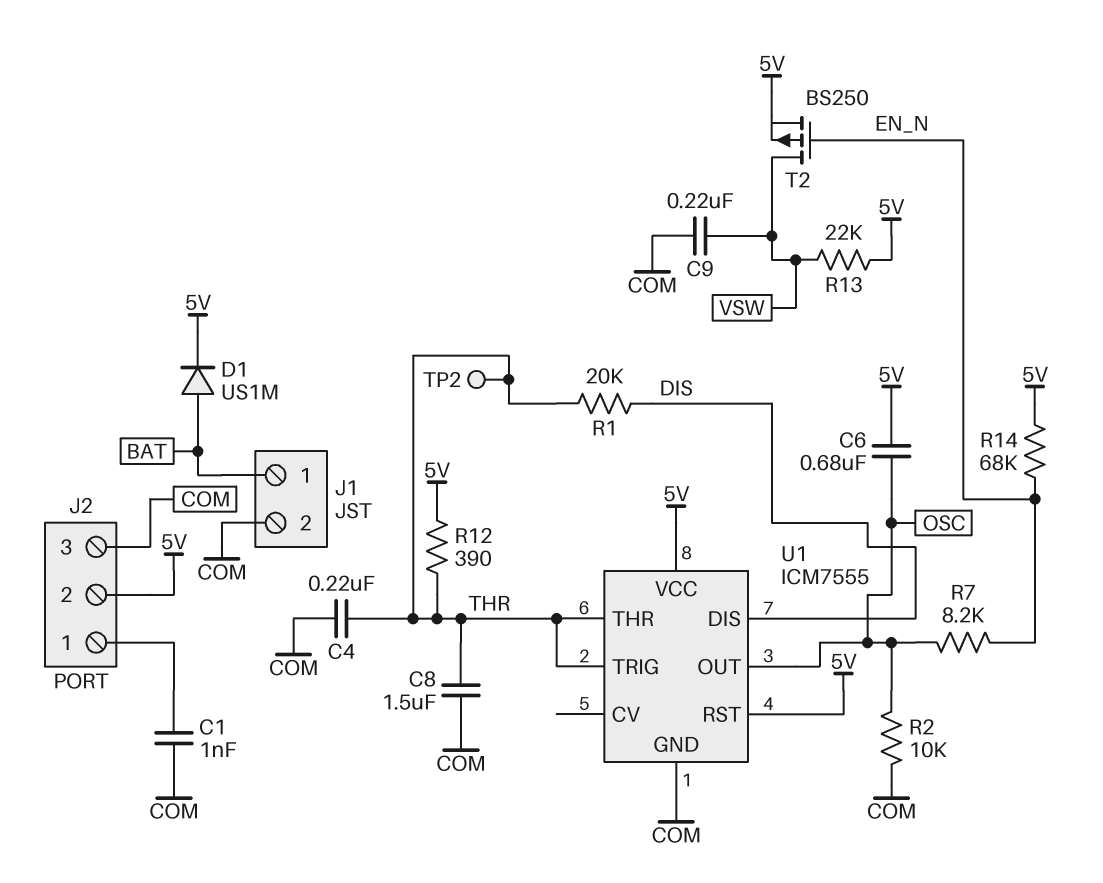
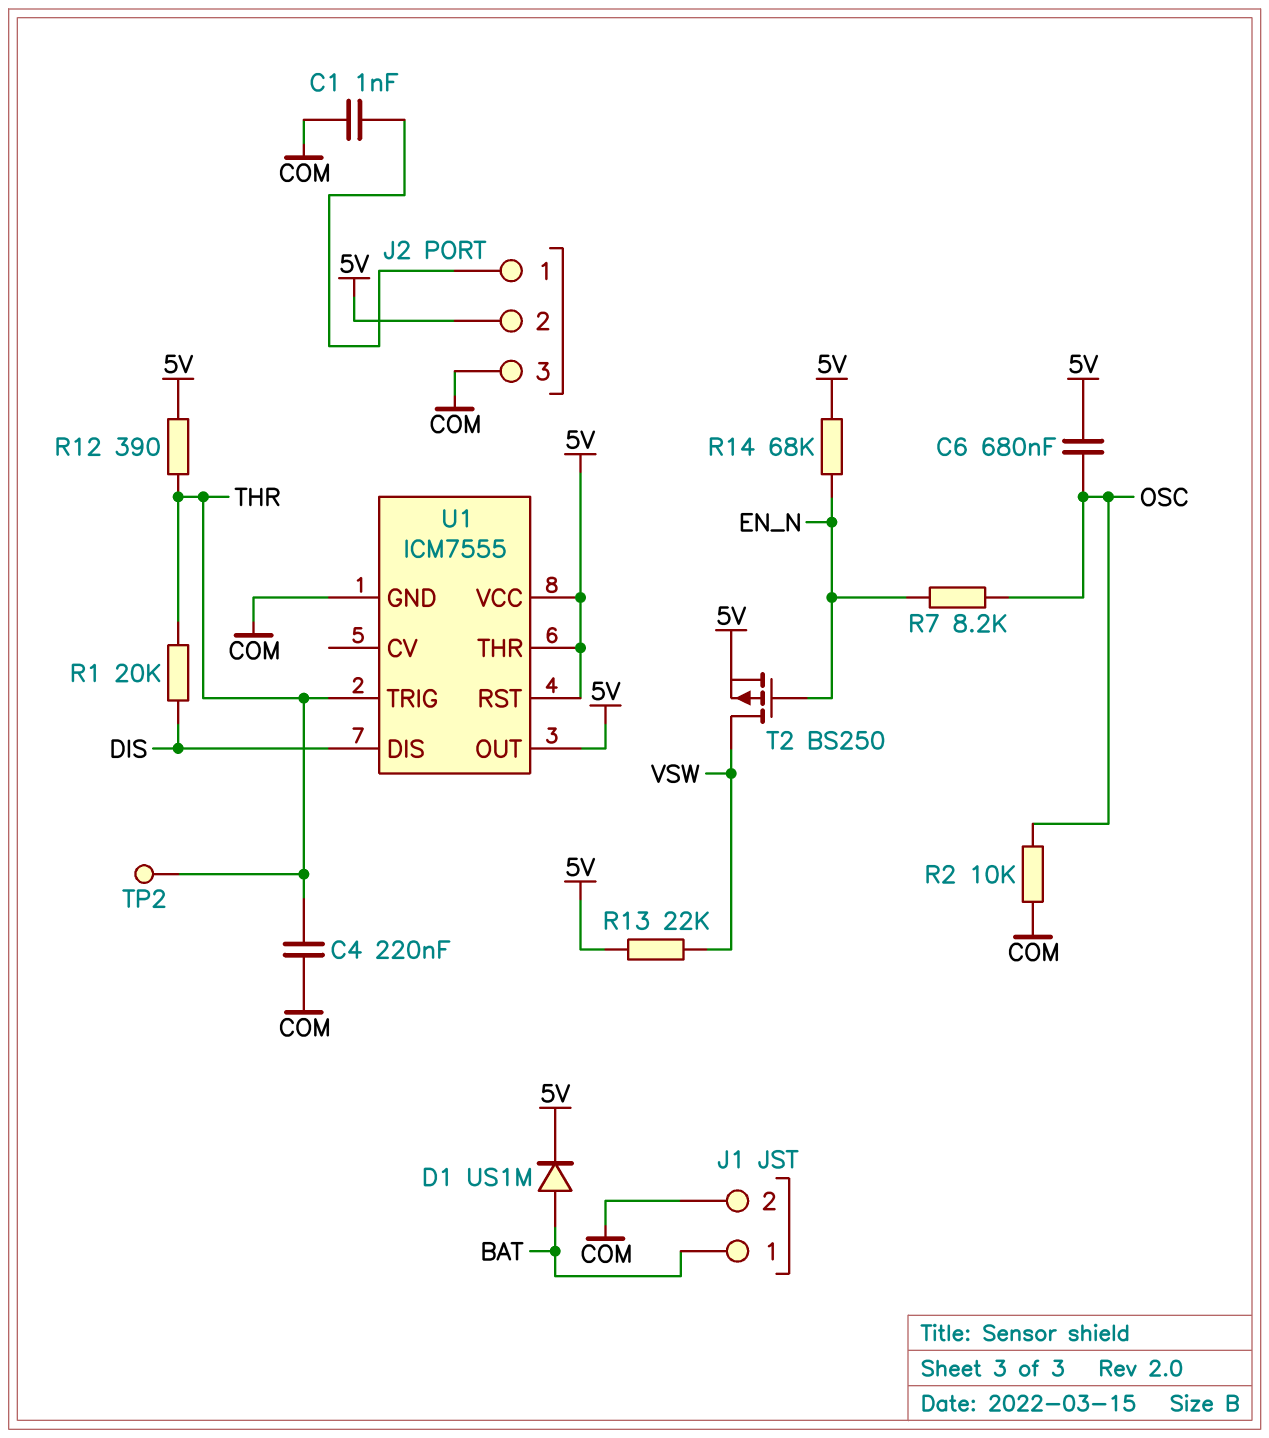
C8: 1.5uF (COM, THR) -> none
C9: 220nF (COM, VSW) -> none
U1 pin OUT: OSC -> 5V
U1 pin THR: THR -> 5V

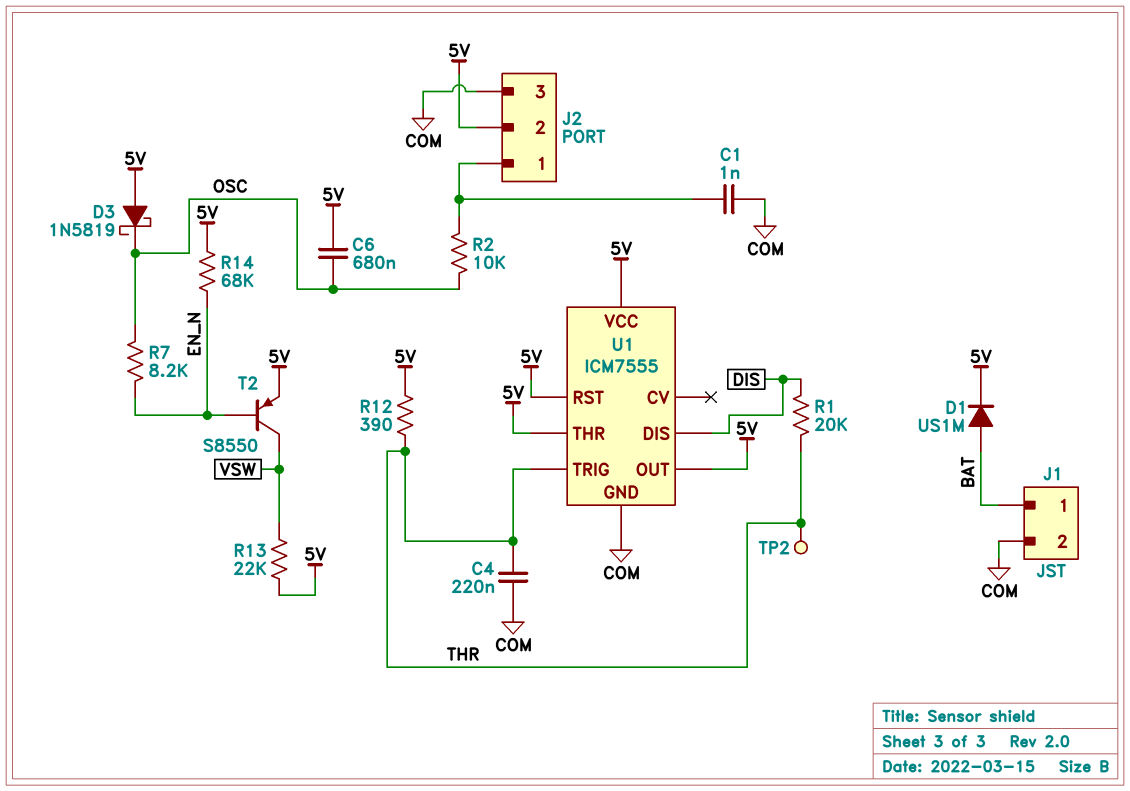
D3: none -> schottky 1N5819 (A 5V, K OSC)
R2: 10k (COM, OSC) -> 10k (J2/1, OSC)
T2: PMOS BS250 (G EN_N, D VSW, S 5V) -> PNP S8550 (B EN_N, C VSW, E 5V)

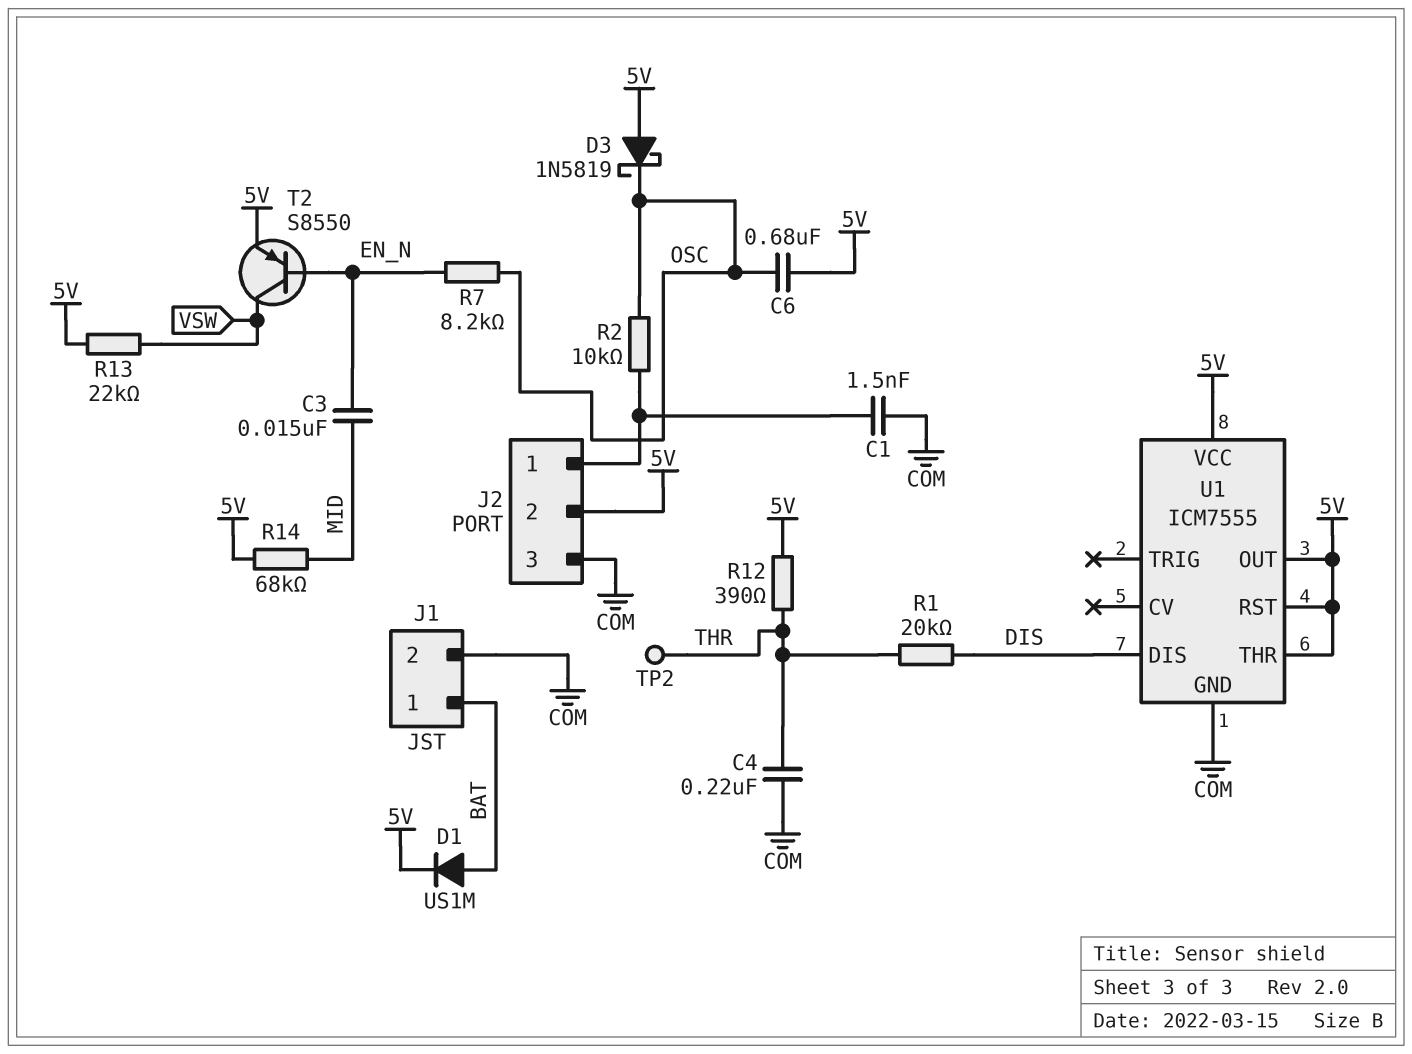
C1: 1nF (COM, J2/1) -> 1.5nF (COM, J2/1)
C3: none -> 15nF (EN_N, MID)
R14: 68k (5V, EN_N) -> 68k (5V, MID)
U1 pin TRIG: THR -> none

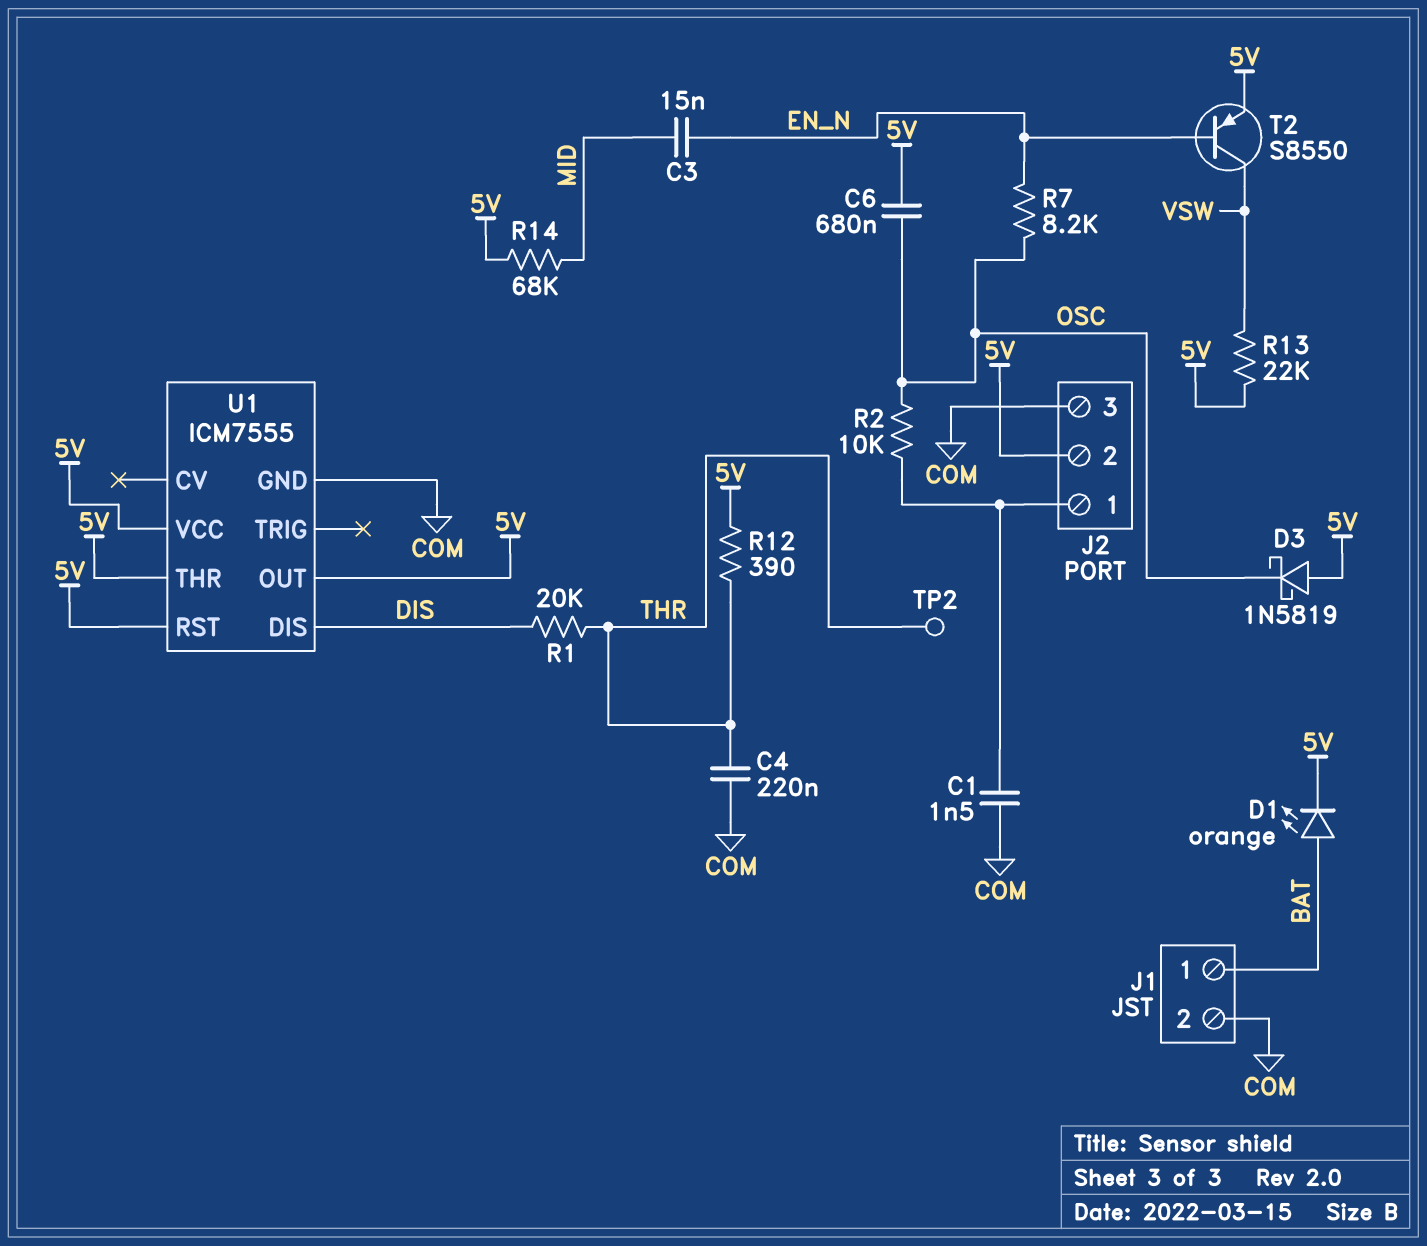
D1: diode US1M (A BAT, K 5V) -> LED orange (A BAT, K 5V)

